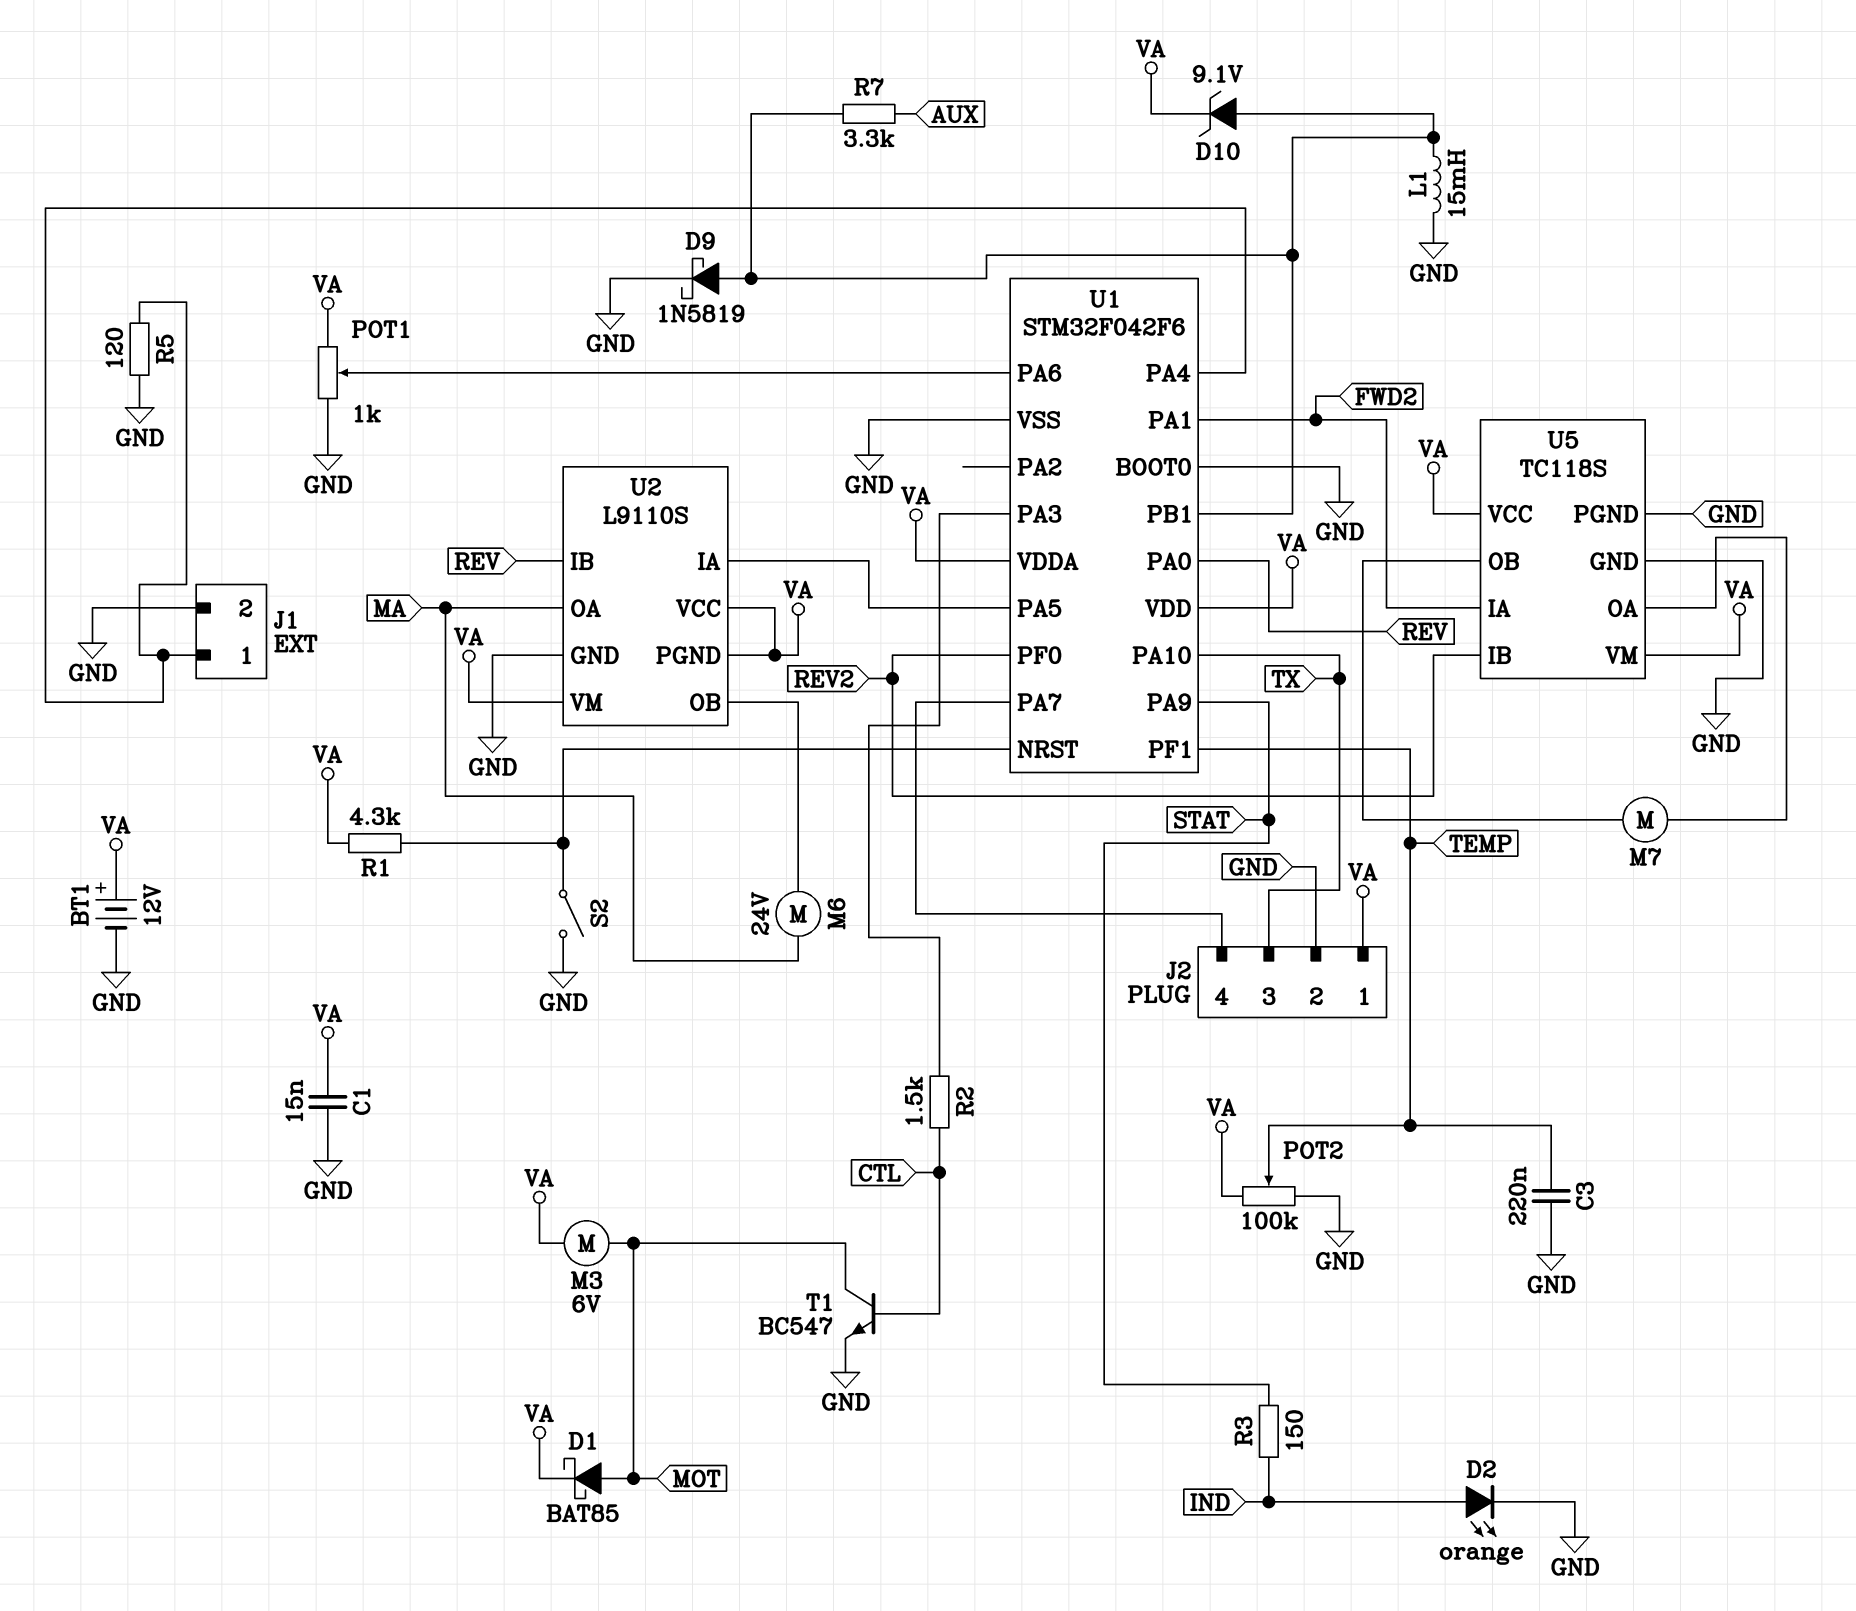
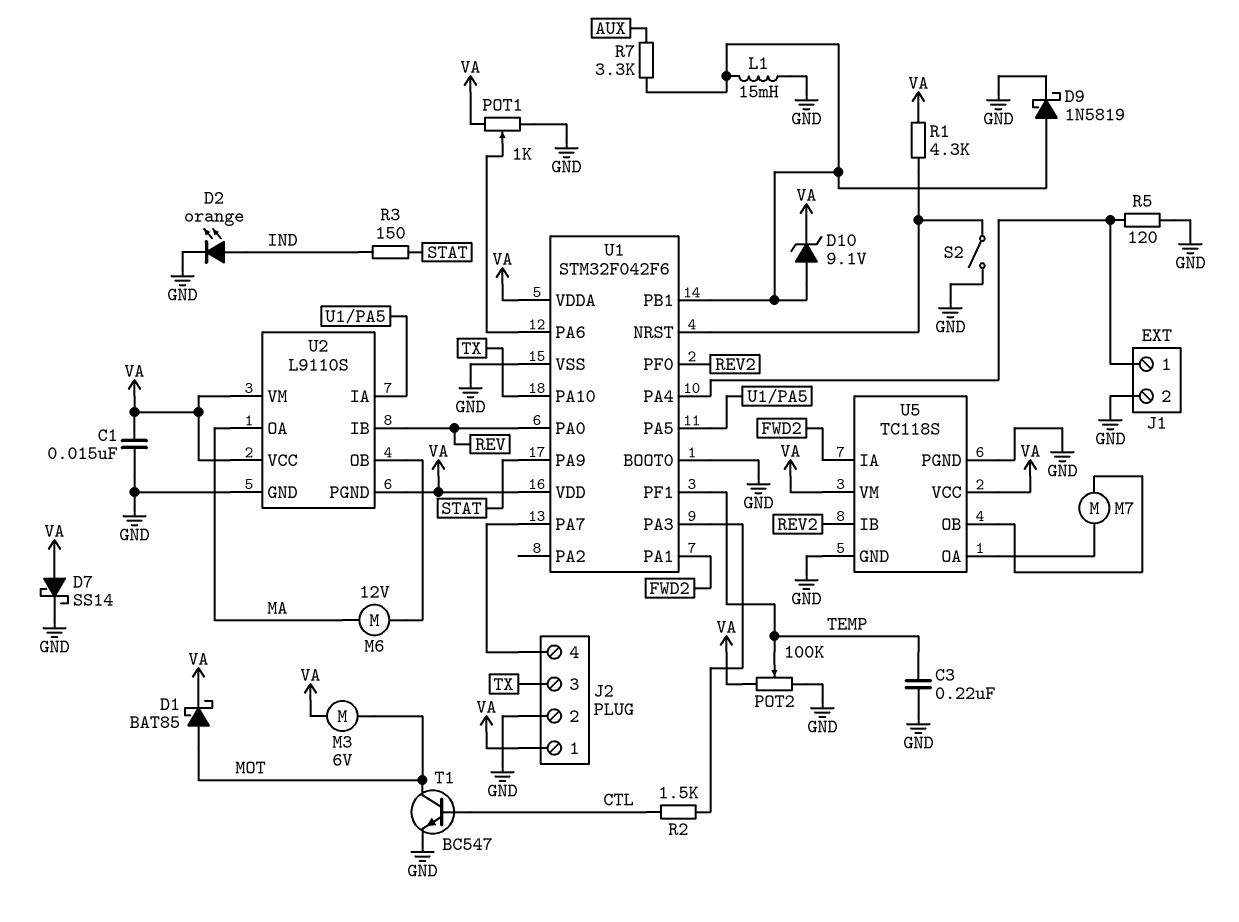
BT1: 12V (plus VA, minus GND) -> none
D7: none -> schottky SS14 (A VA, K GND)
M6: motor 24V (MA, U2/OB) -> motor 12V (MA, U2/OB)

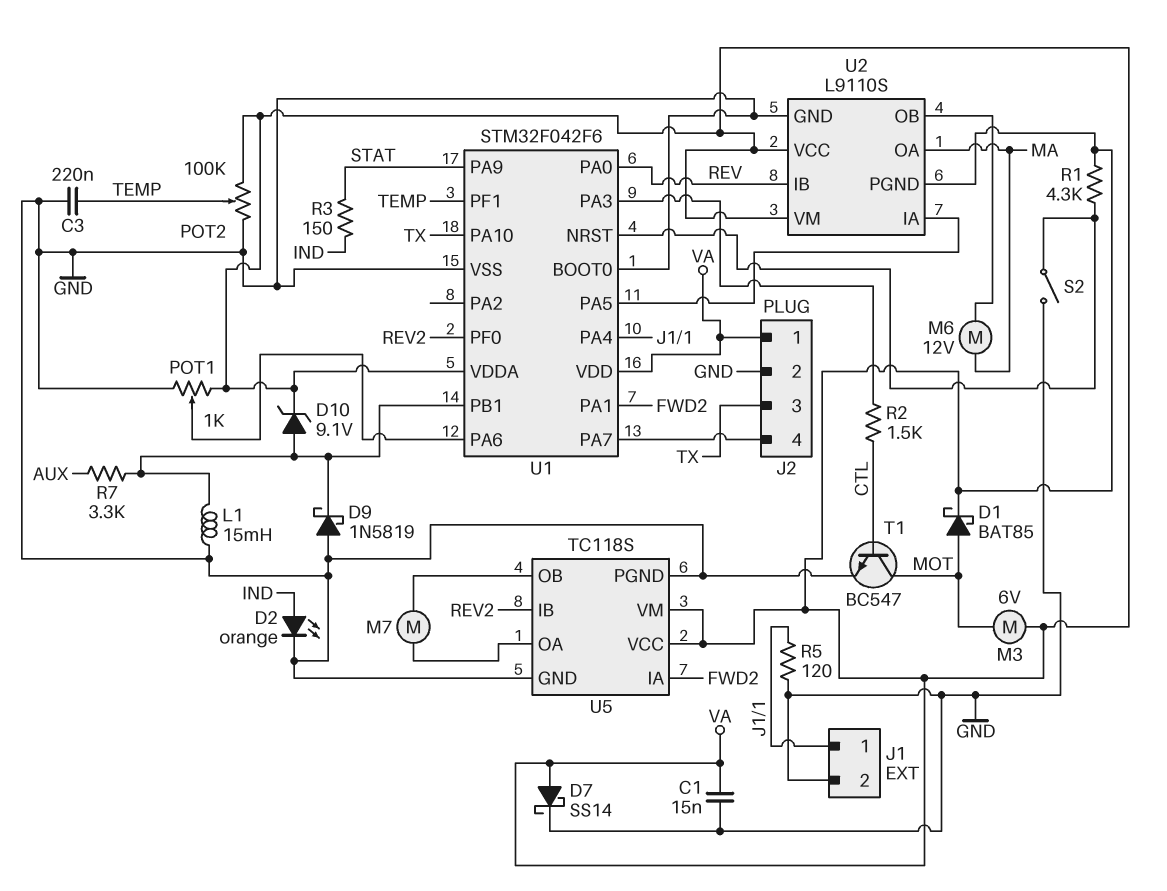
D9: schottky 1N5819 (A U1/PB1, K GND) -> schottky 1N5819 (A GND, K U1/PB1)

